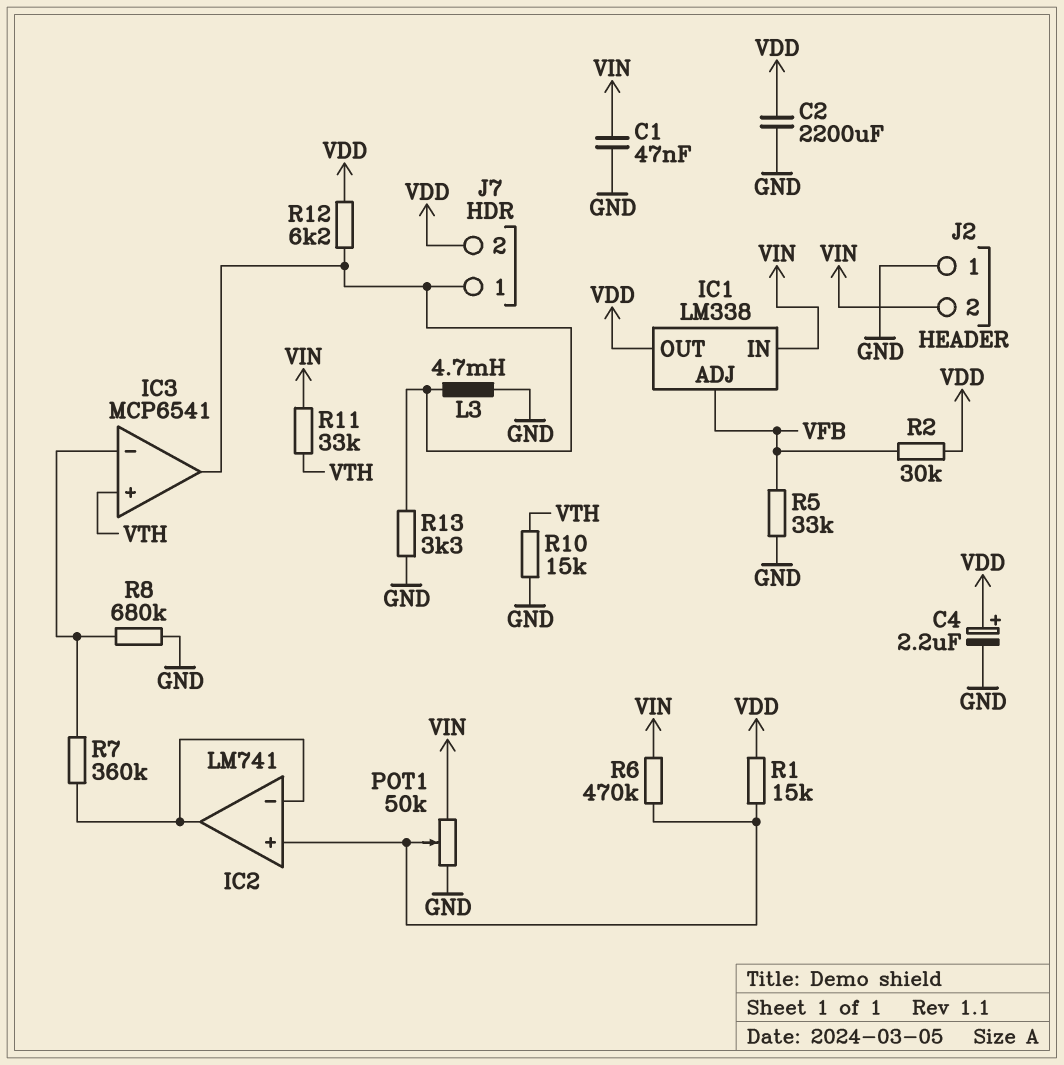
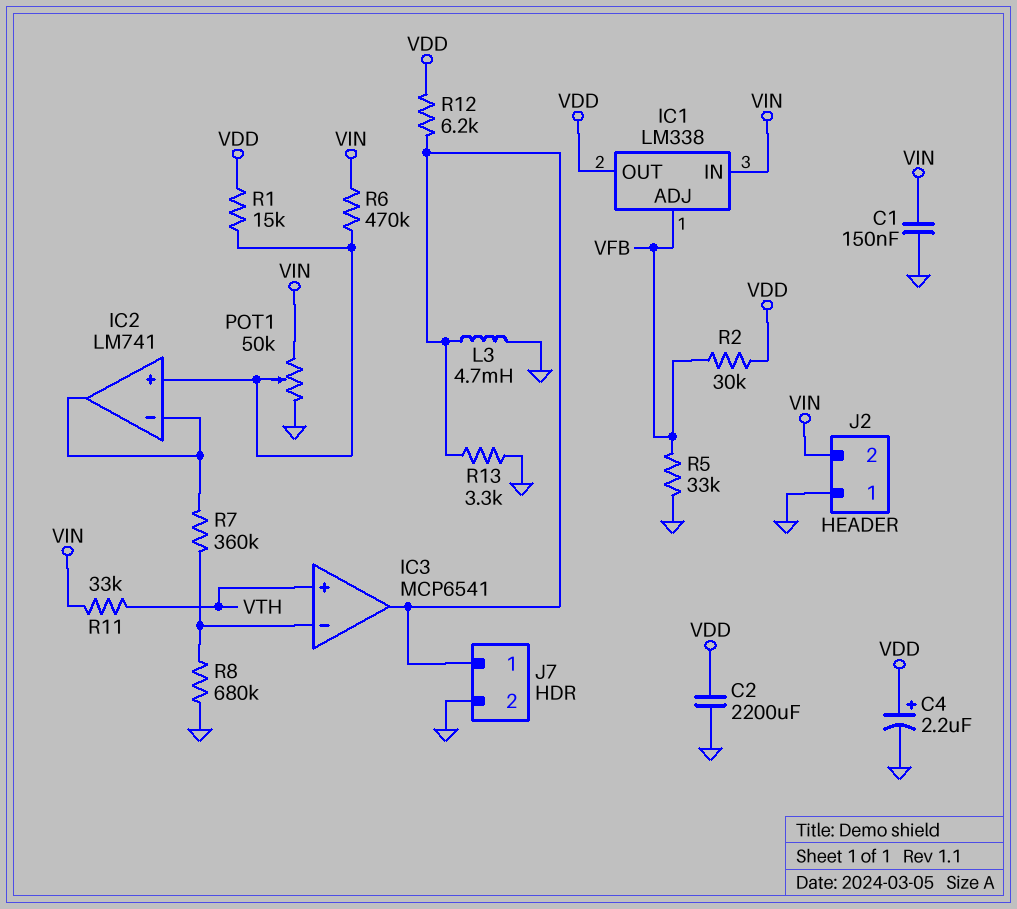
C1: 47nF (GND, VIN) -> 150nF (GND, VIN)
J7 pin 2: VDD -> GND
R10: 15k (GND, VTH) -> none

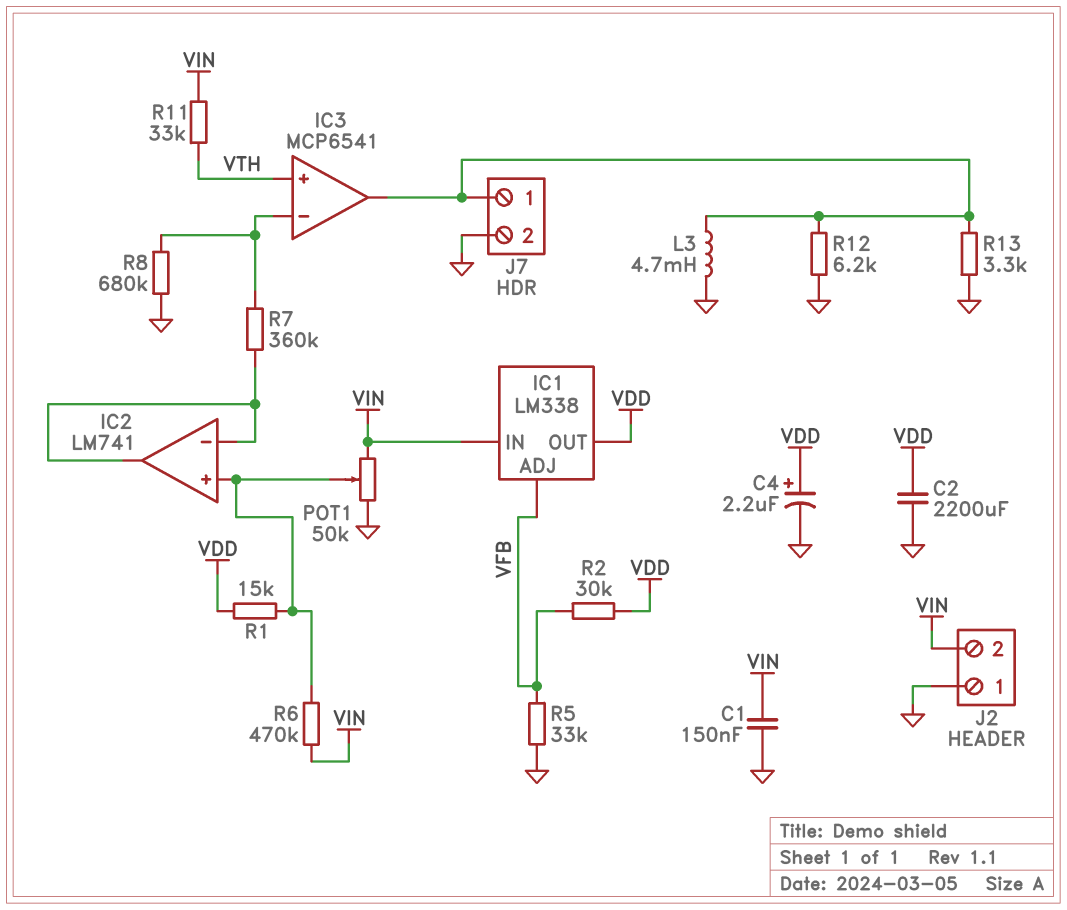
R12: 6.2k (IC3/out, VDD) -> 6.2k (GND, IC3/out)

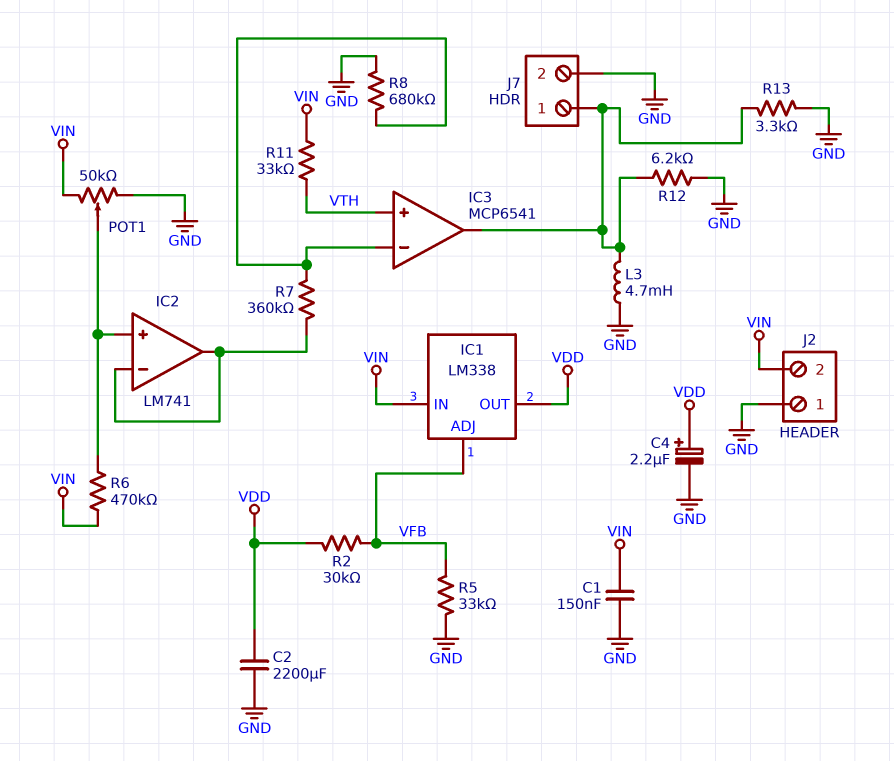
R1: 15k (IC2/in+, VDD) -> none

